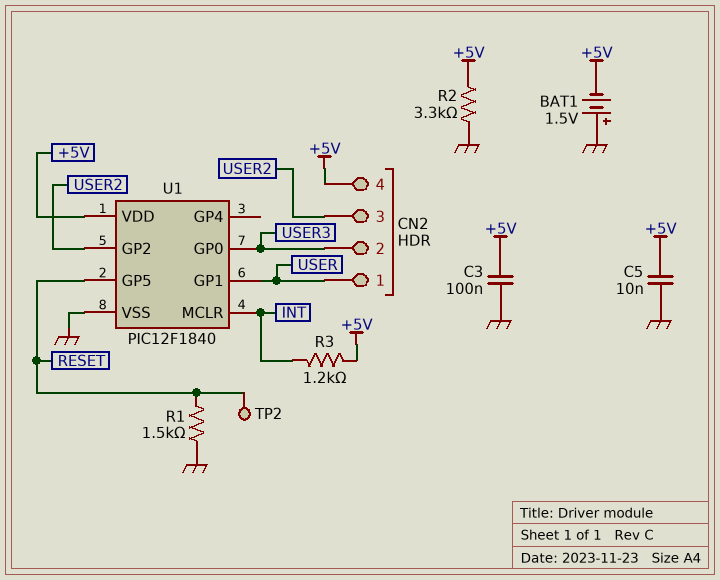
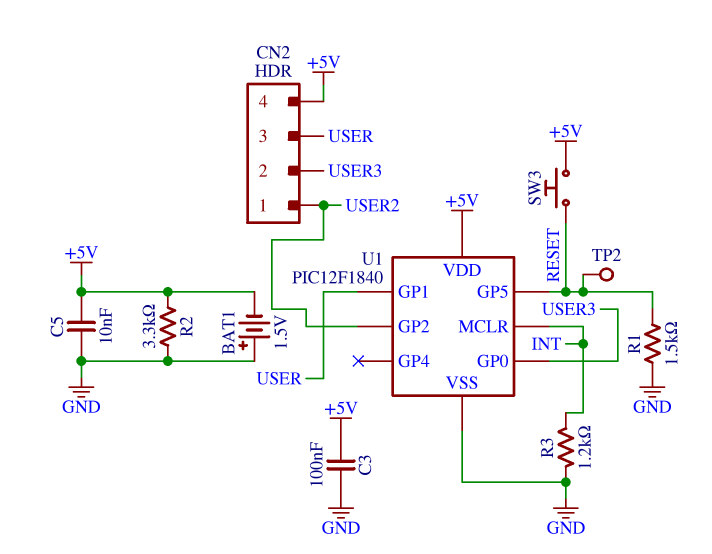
CN2 pin 1: USER -> USER2
CN2 pin 3: USER2 -> USER
R3: 1.2k (+5V, INT) -> 1.2k (GND, INT)
SW3: none -> button (+5V, RESET)

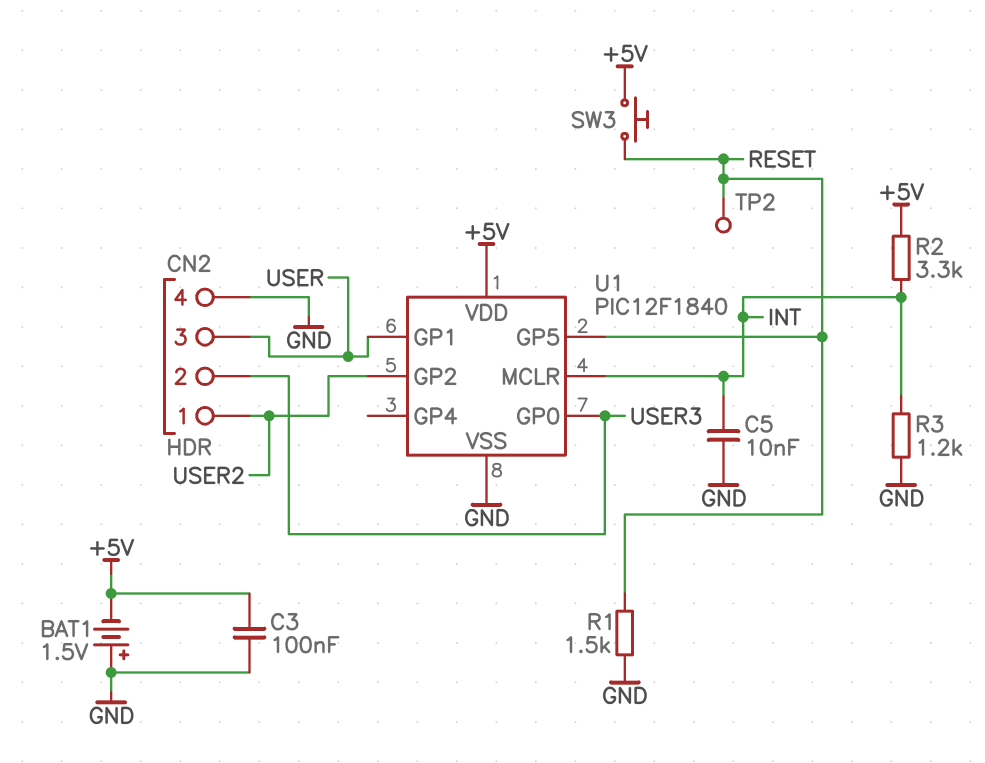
C5: 10nF (+5V, GND) -> 10nF (GND, INT)
CN2 pin 4: +5V -> GND
R2: 3.3k (+5V, GND) -> 3.3k (+5V, INT)

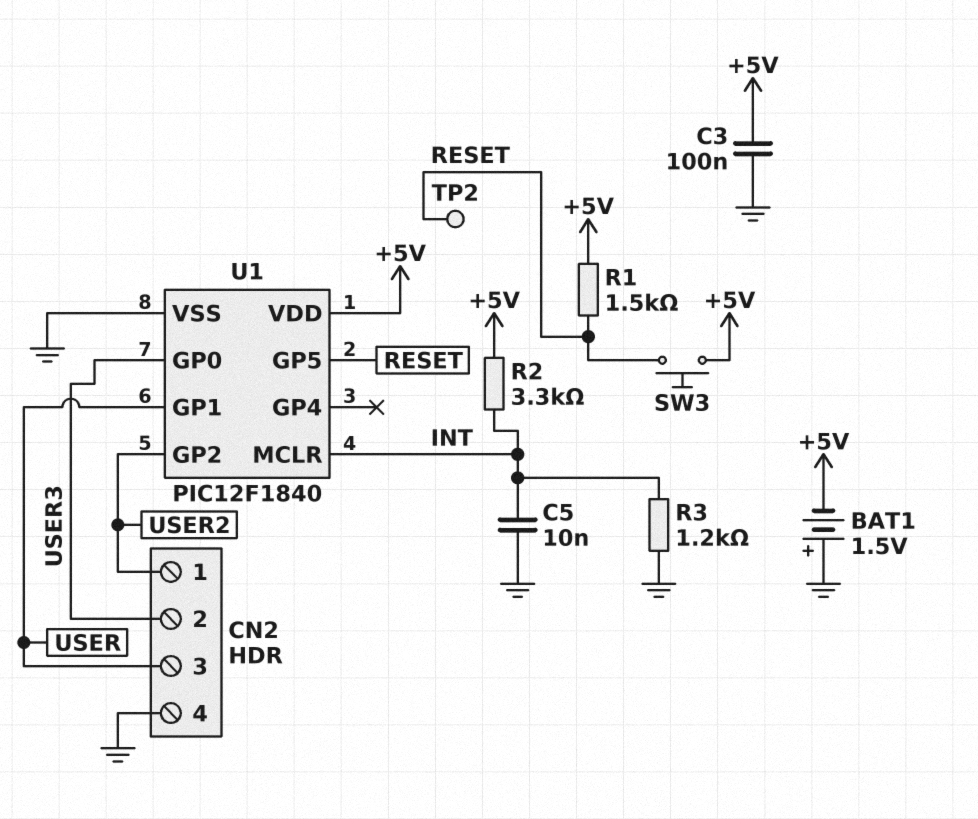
R1: 1.5k (GND, RESET) -> 1.5k (+5V, RESET)

